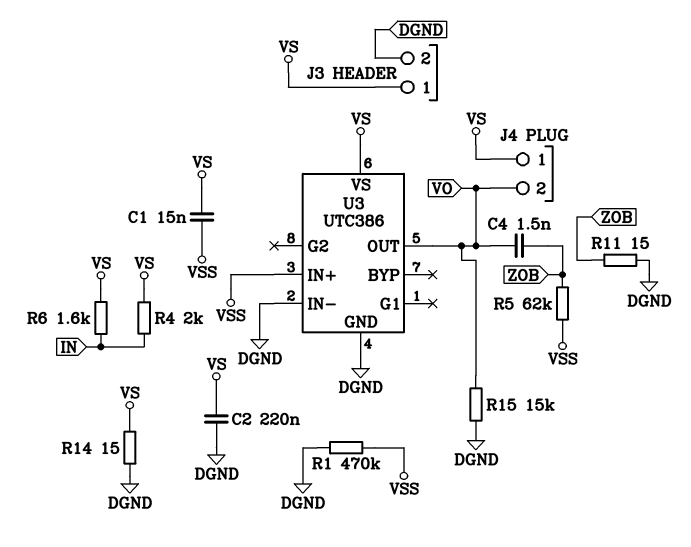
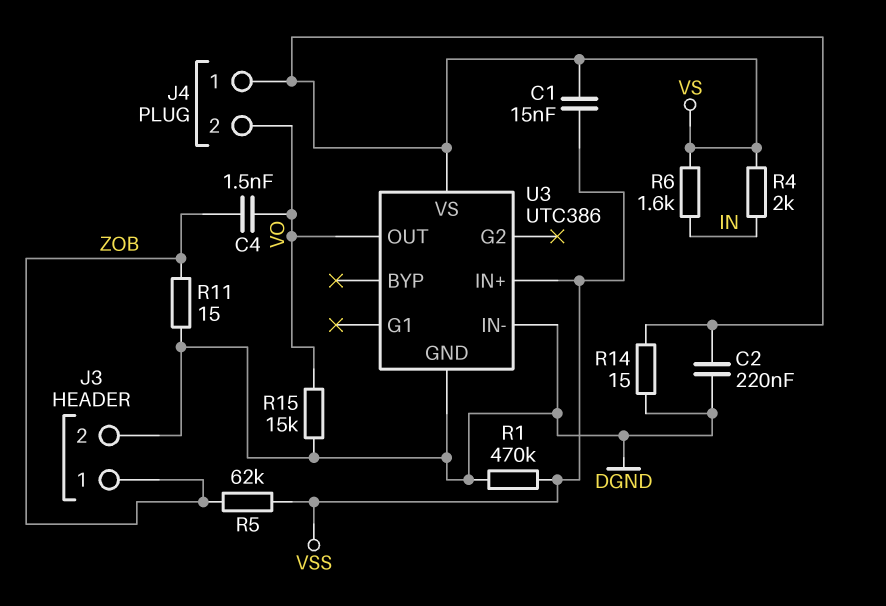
J3 pin 1: VS -> ZOB

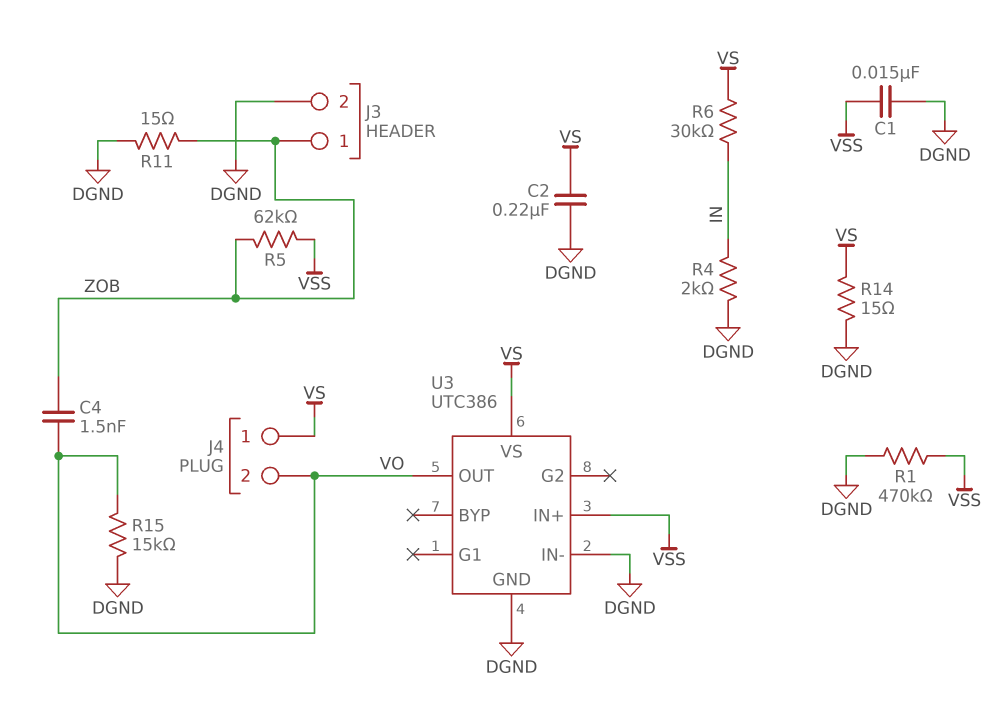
C1: 15nF (VS, VSS) -> 15nF (DGND, VSS)
R4: 2k (IN, VS) -> 2k (DGND, IN)
R6: 1.6k (IN, VS) -> 30k (IN, VS)

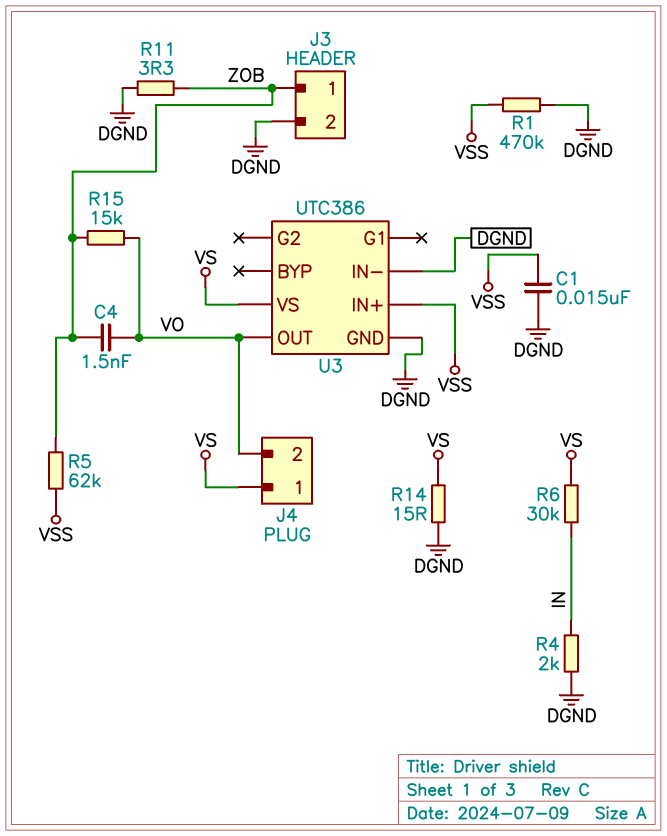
C2: 220nF (DGND, VS) -> none
R11: 15 (DGND, ZOB) -> 3.3 (DGND, ZOB)
R15: 15k (DGND, VO) -> 15k (VO, ZOB)

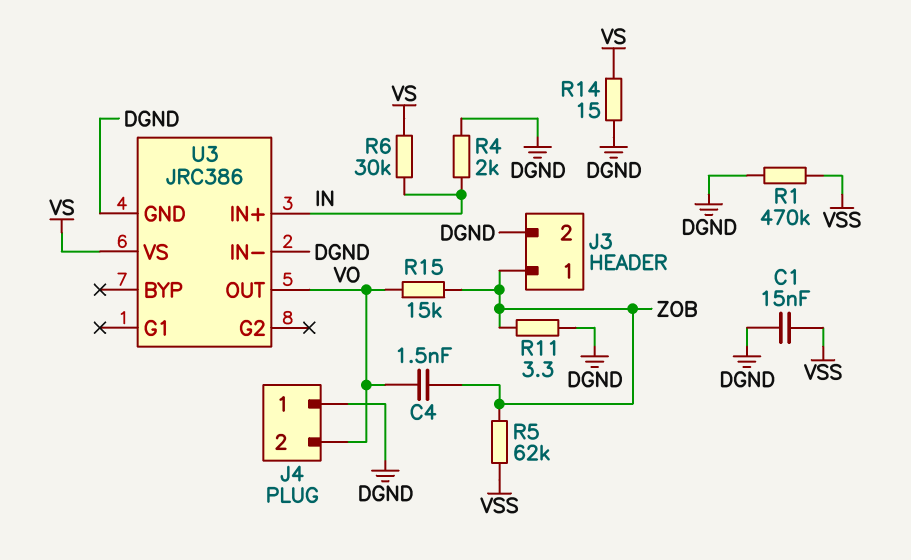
J4 pin 1: VS -> DGND
U3: UTC386 -> JRC386
U3 pin IN+: VSS -> IN

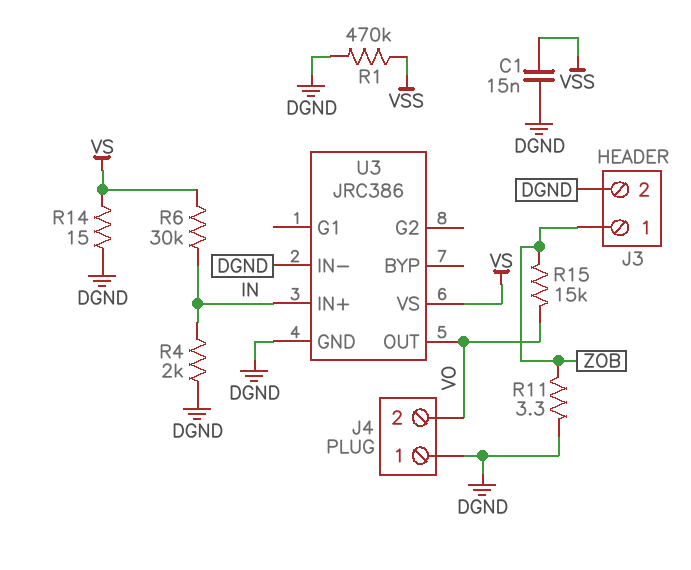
C4: 1.5nF (VO, ZOB) -> none
R5: 62k (VSS, ZOB) -> none

